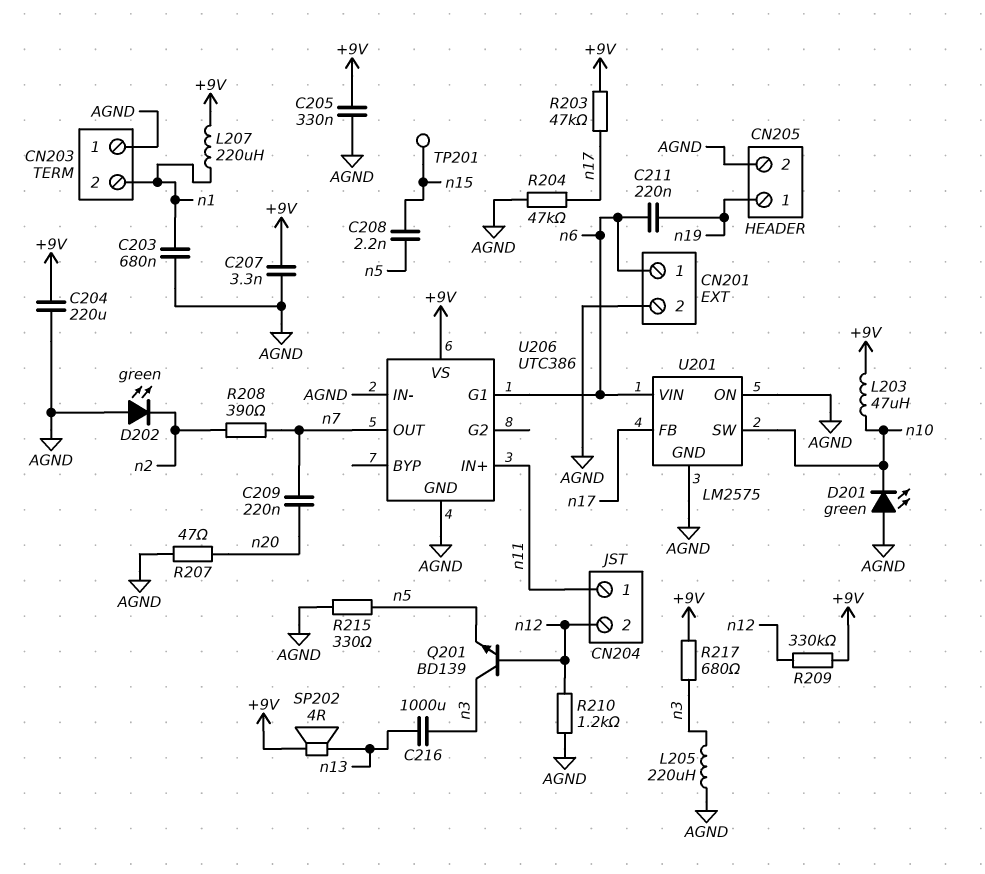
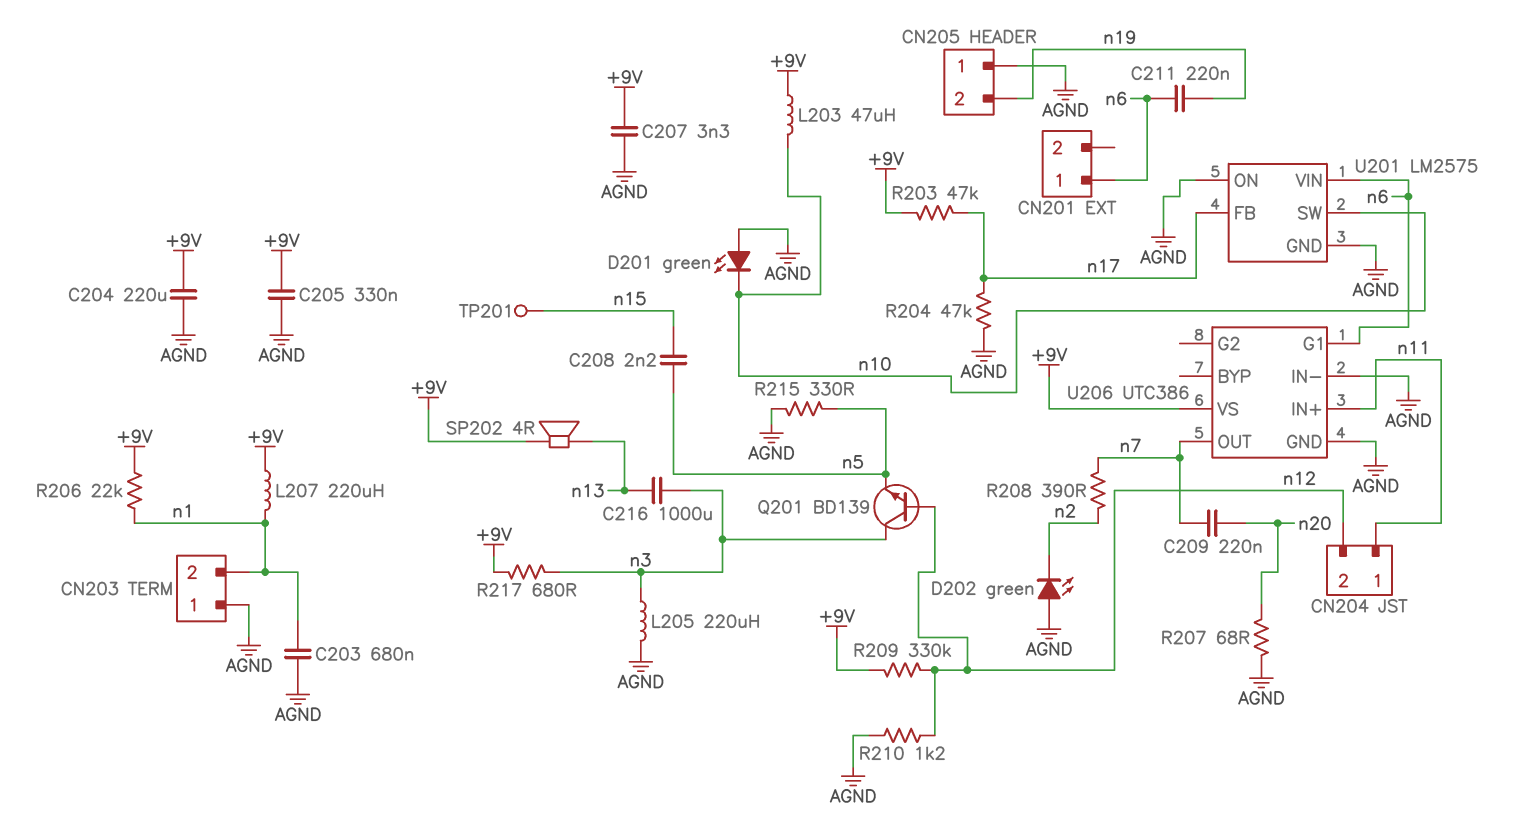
CN201 pin 2: AGND -> none
CN205 pin 1: n19 -> AGND
CN205 pin 2: AGND -> n19
R206: none -> 22k (+9V, n1)
R207: 47 (AGND, n20) -> 68 (AGND, n20)

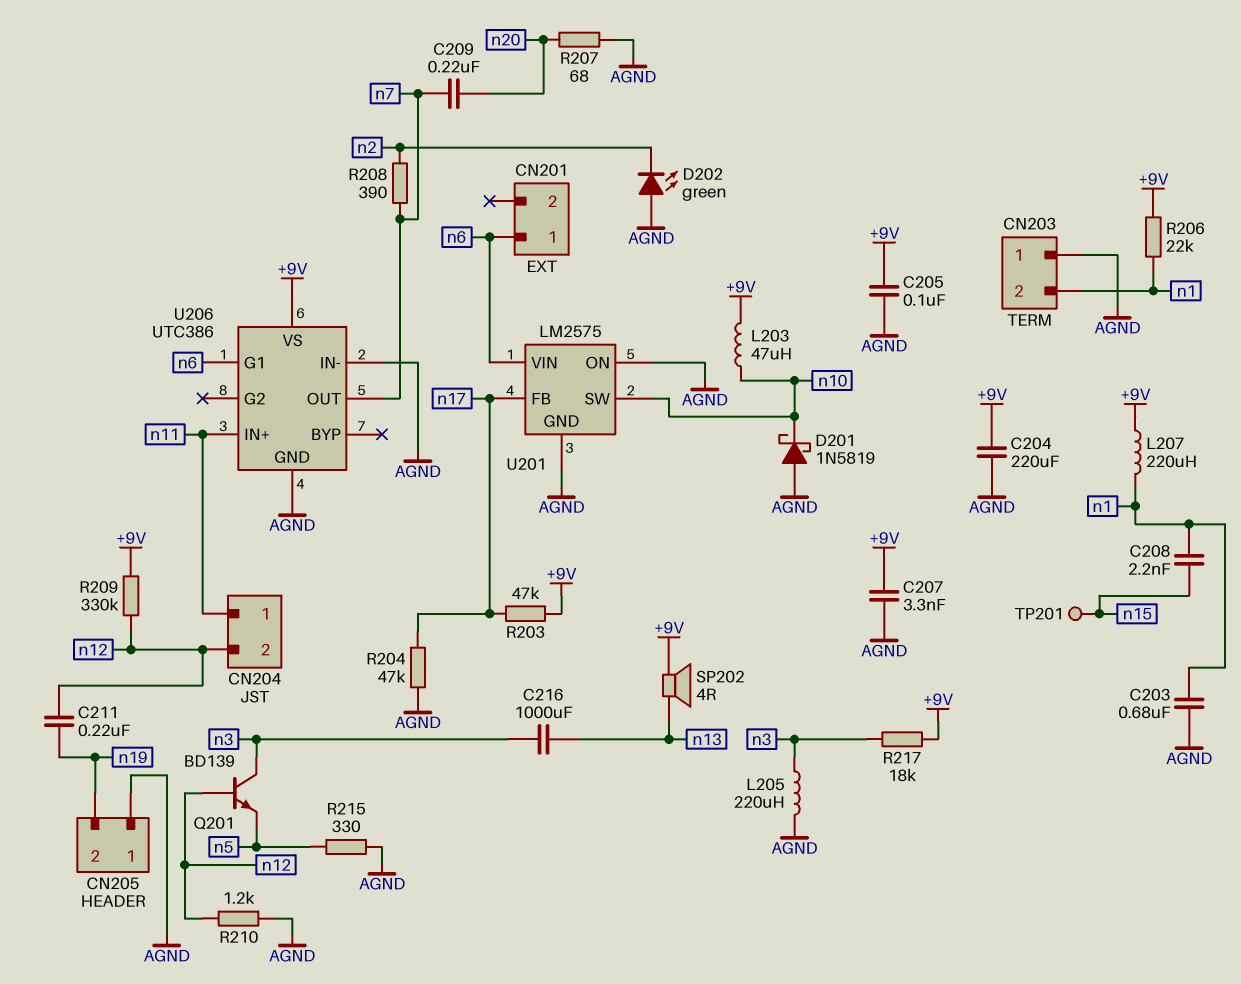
C205: 330nF (+9V, AGND) -> 100nF (+9V, AGND)
C208: 2.2nF (n5, n15) -> 2.2nF (n1, n15)
C211: 220nF (n6, n19) -> 220nF (n12, n19)
D201: LED green (A AGND, K n10) -> schottky 1N5819 (A AGND, K n10)
R217: 680 (+9V, n3) -> 18k (+9V, n3)

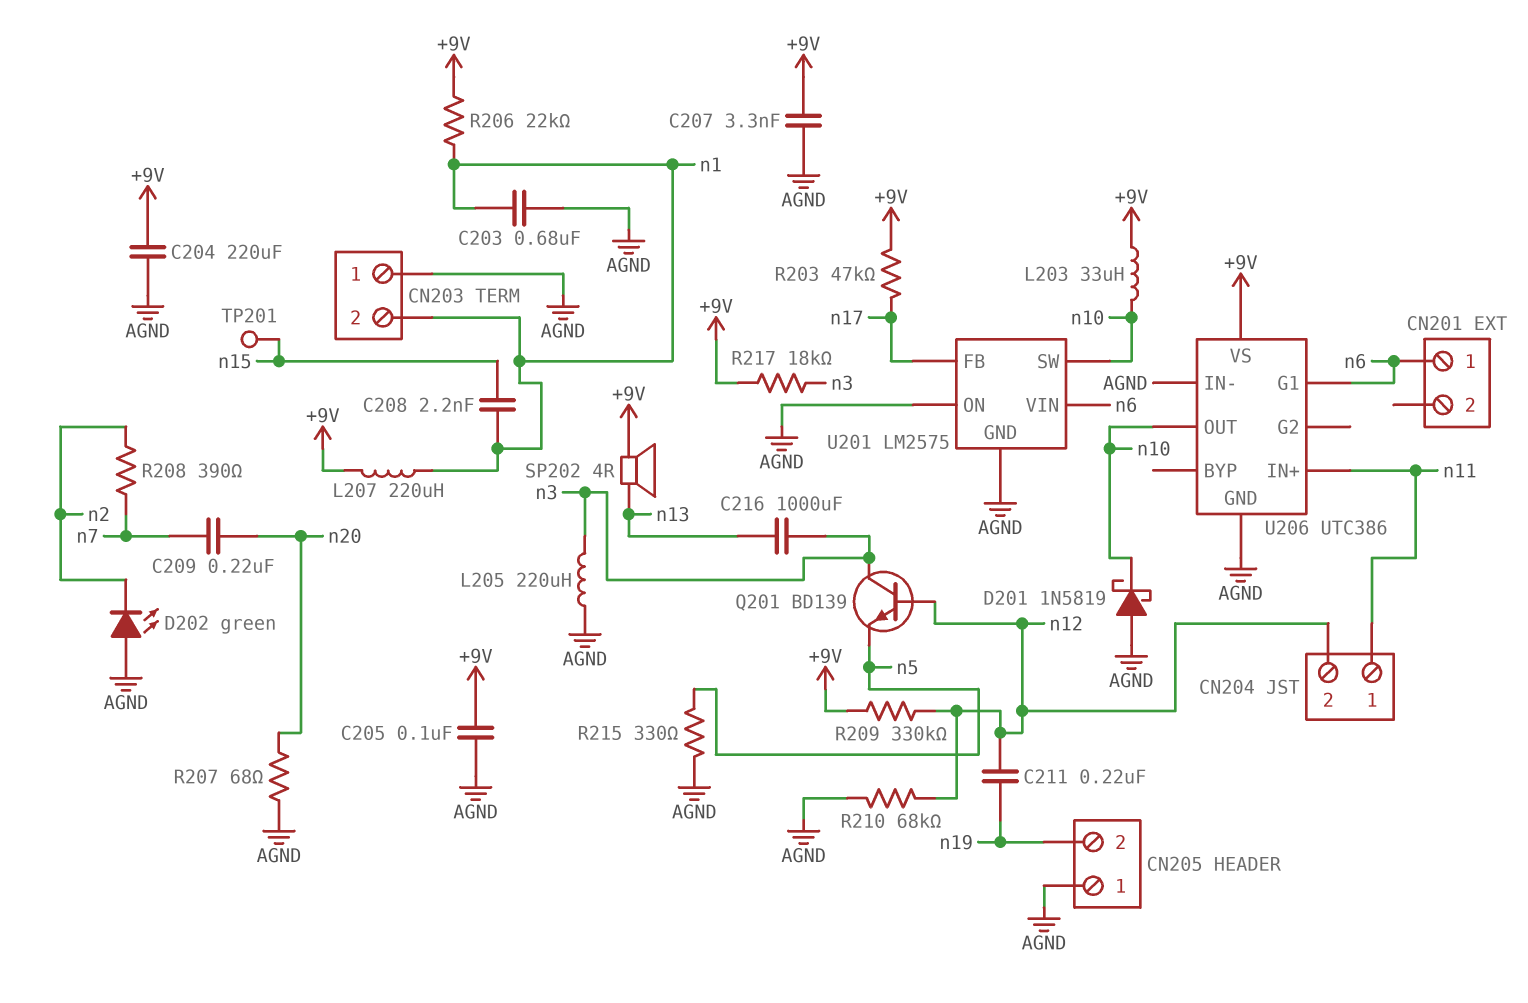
L203: 47uH (+9V, n10) -> 33uH (+9V, n10)
R204: 47k (AGND, n17) -> none
R210: 1.2k (AGND, n12) -> 68k (AGND, n12)
U206 pin OUT: n7 -> n10

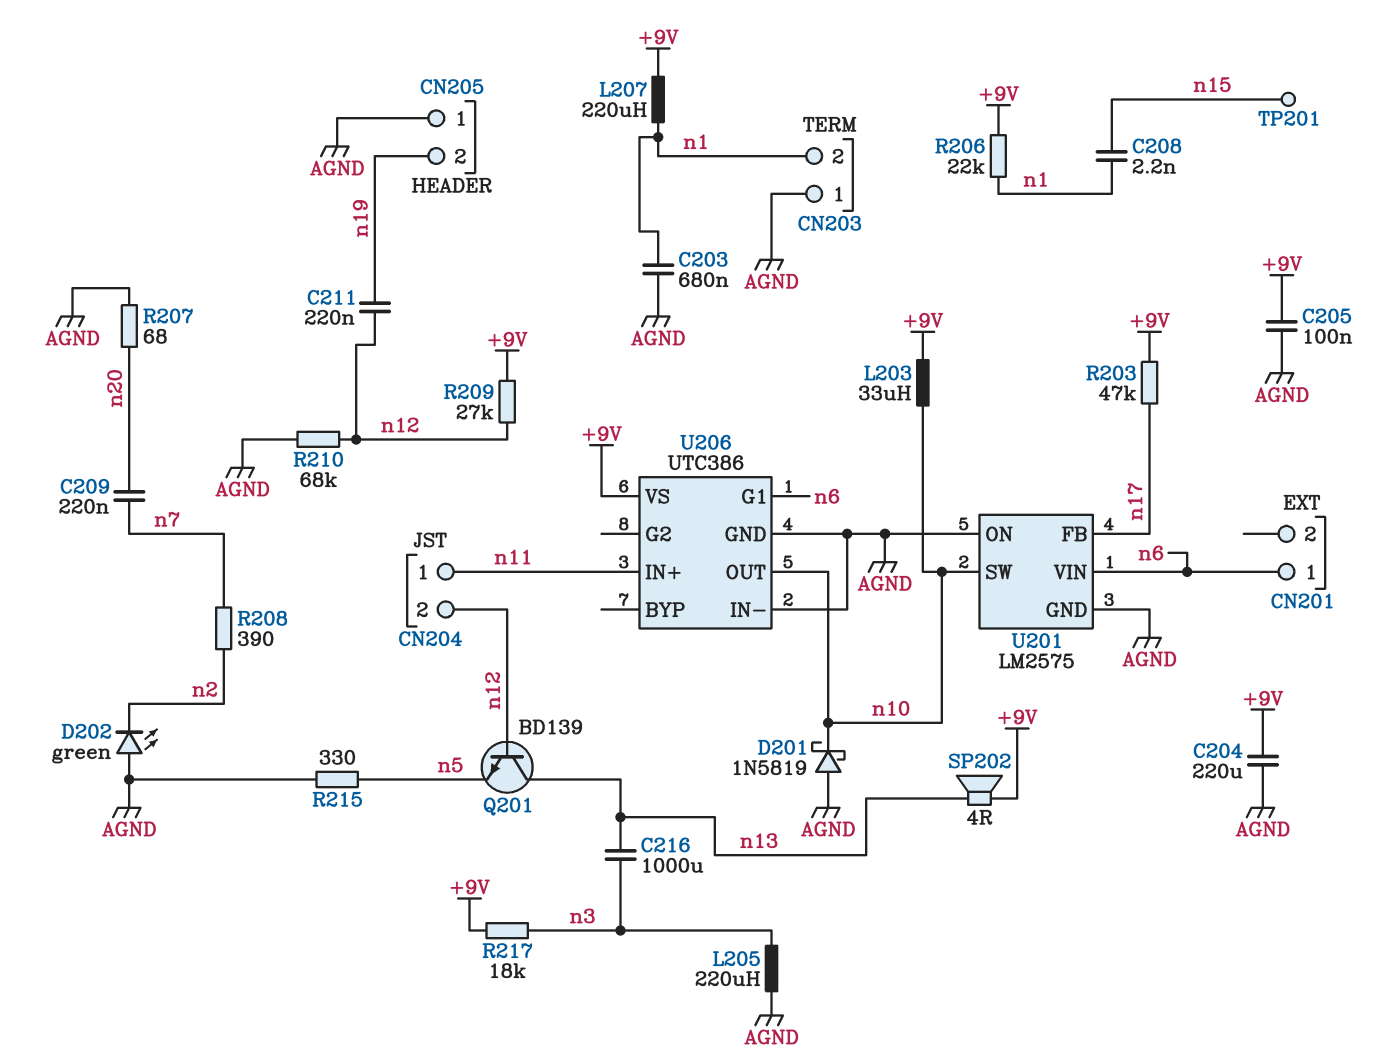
C207: 3.3nF (+9V, AGND) -> none
Q201: NPN BD139 (B n12, C n3, E n5) -> NPN BD139 (B n12, C n13, E n5)
R209: 330k (+9V, n12) -> 27k (+9V, n12)

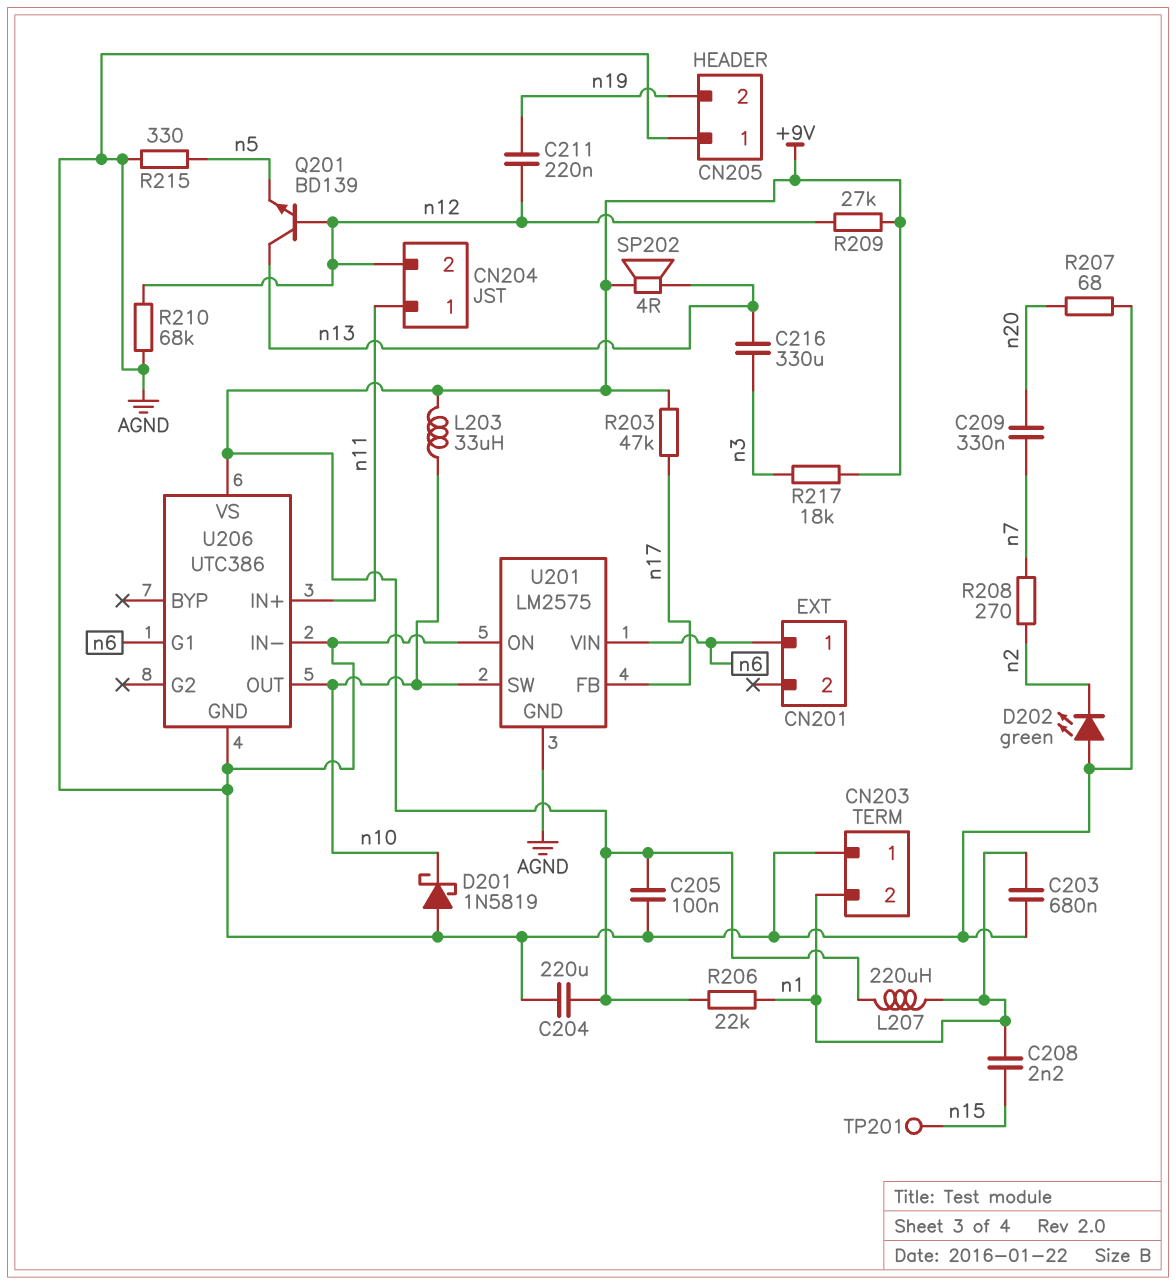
C209: 220nF (n7, n20) -> 330nF (n7, n20)
C216: 1000uF (n3, n13) -> 330uF (n3, n13)
L205: 220uH (AGND, n3) -> none
R208: 390 (n2, n7) -> 270 (n2, n7)

